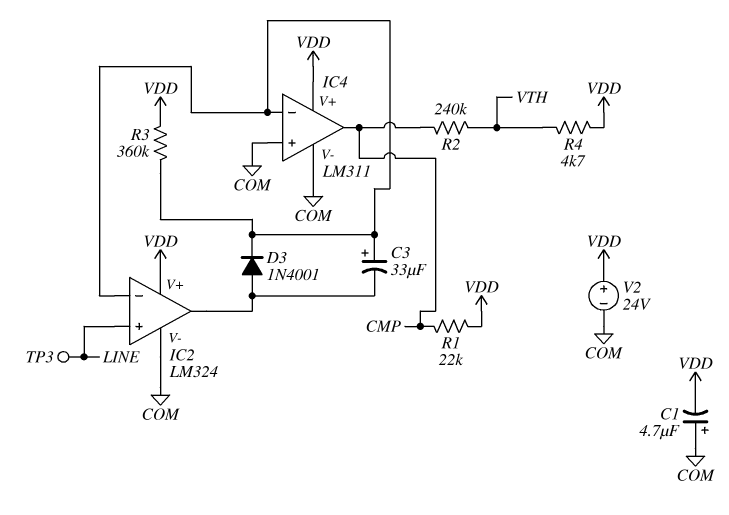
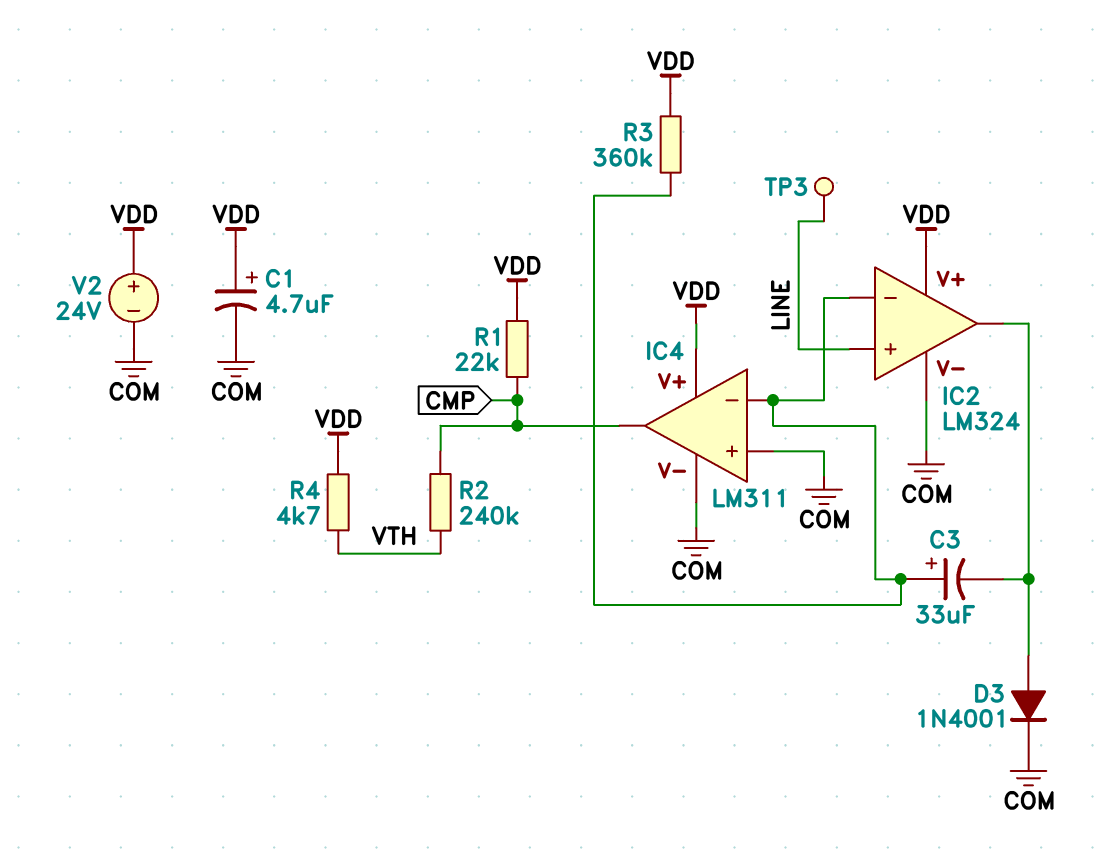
C1: 4.7uF (plus COM, minus VDD) -> 4.7uF (plus VDD, minus COM)
D3: diode 1N4001 (A IC2/out, K IC2/in-) -> diode 1N4001 (A IC2/out, K COM)

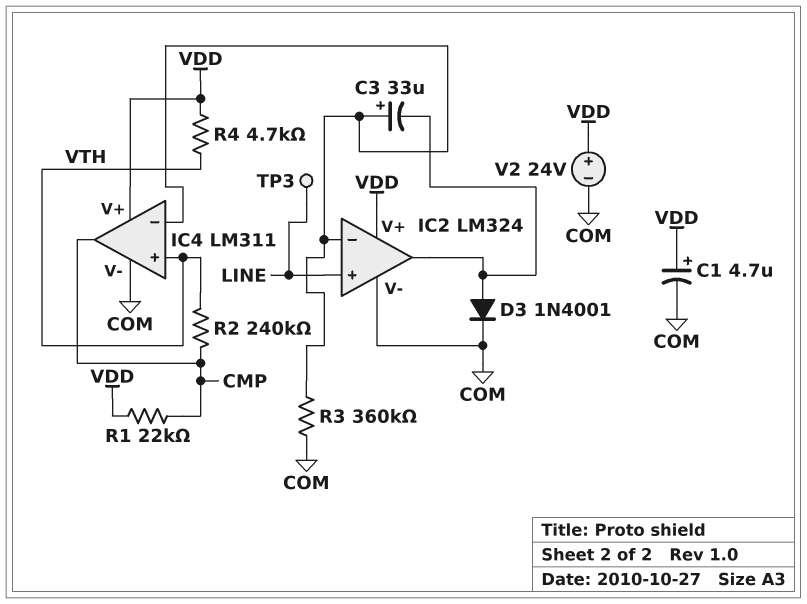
IC4 pin in+: COM -> VTH
R3: 360k (IC2/in-, VDD) -> 360k (COM, IC2/in-)

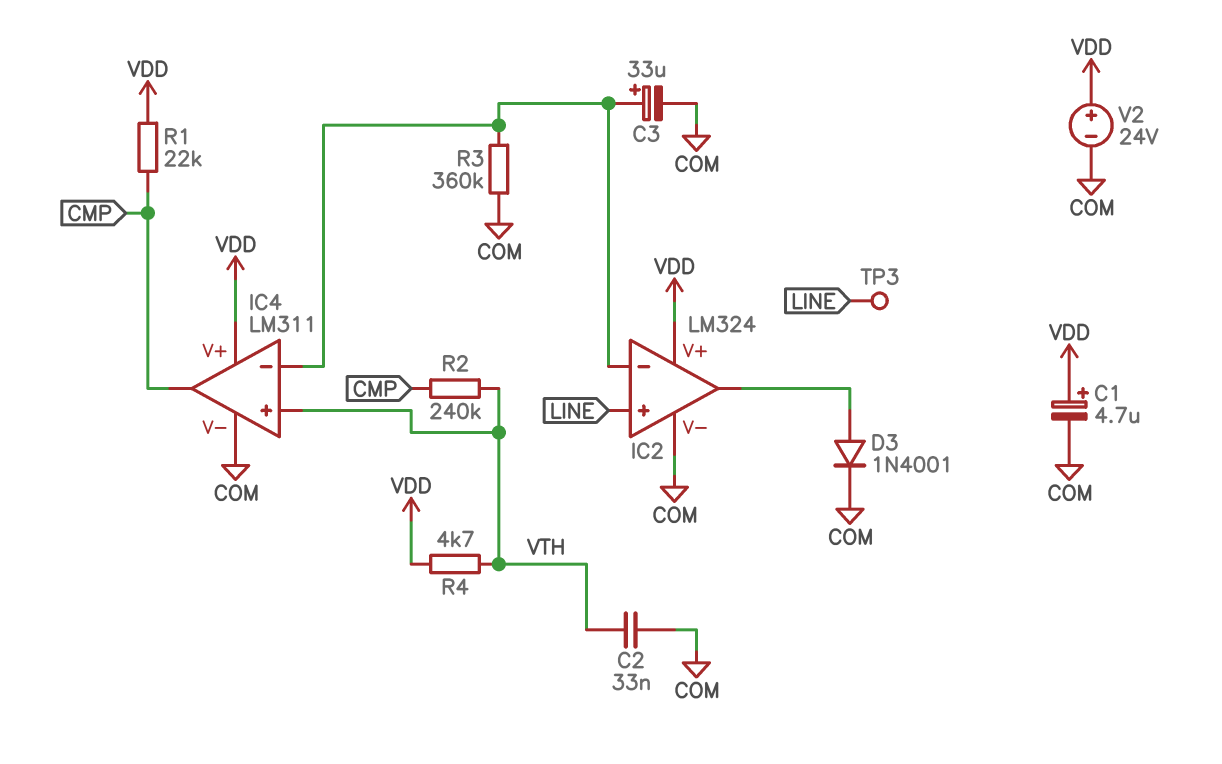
C2: none -> 33nF (COM, VTH)
C3: 33uF (plus IC2/in-, minus IC2/out) -> 33uF (plus IC2/in-, minus COM)

